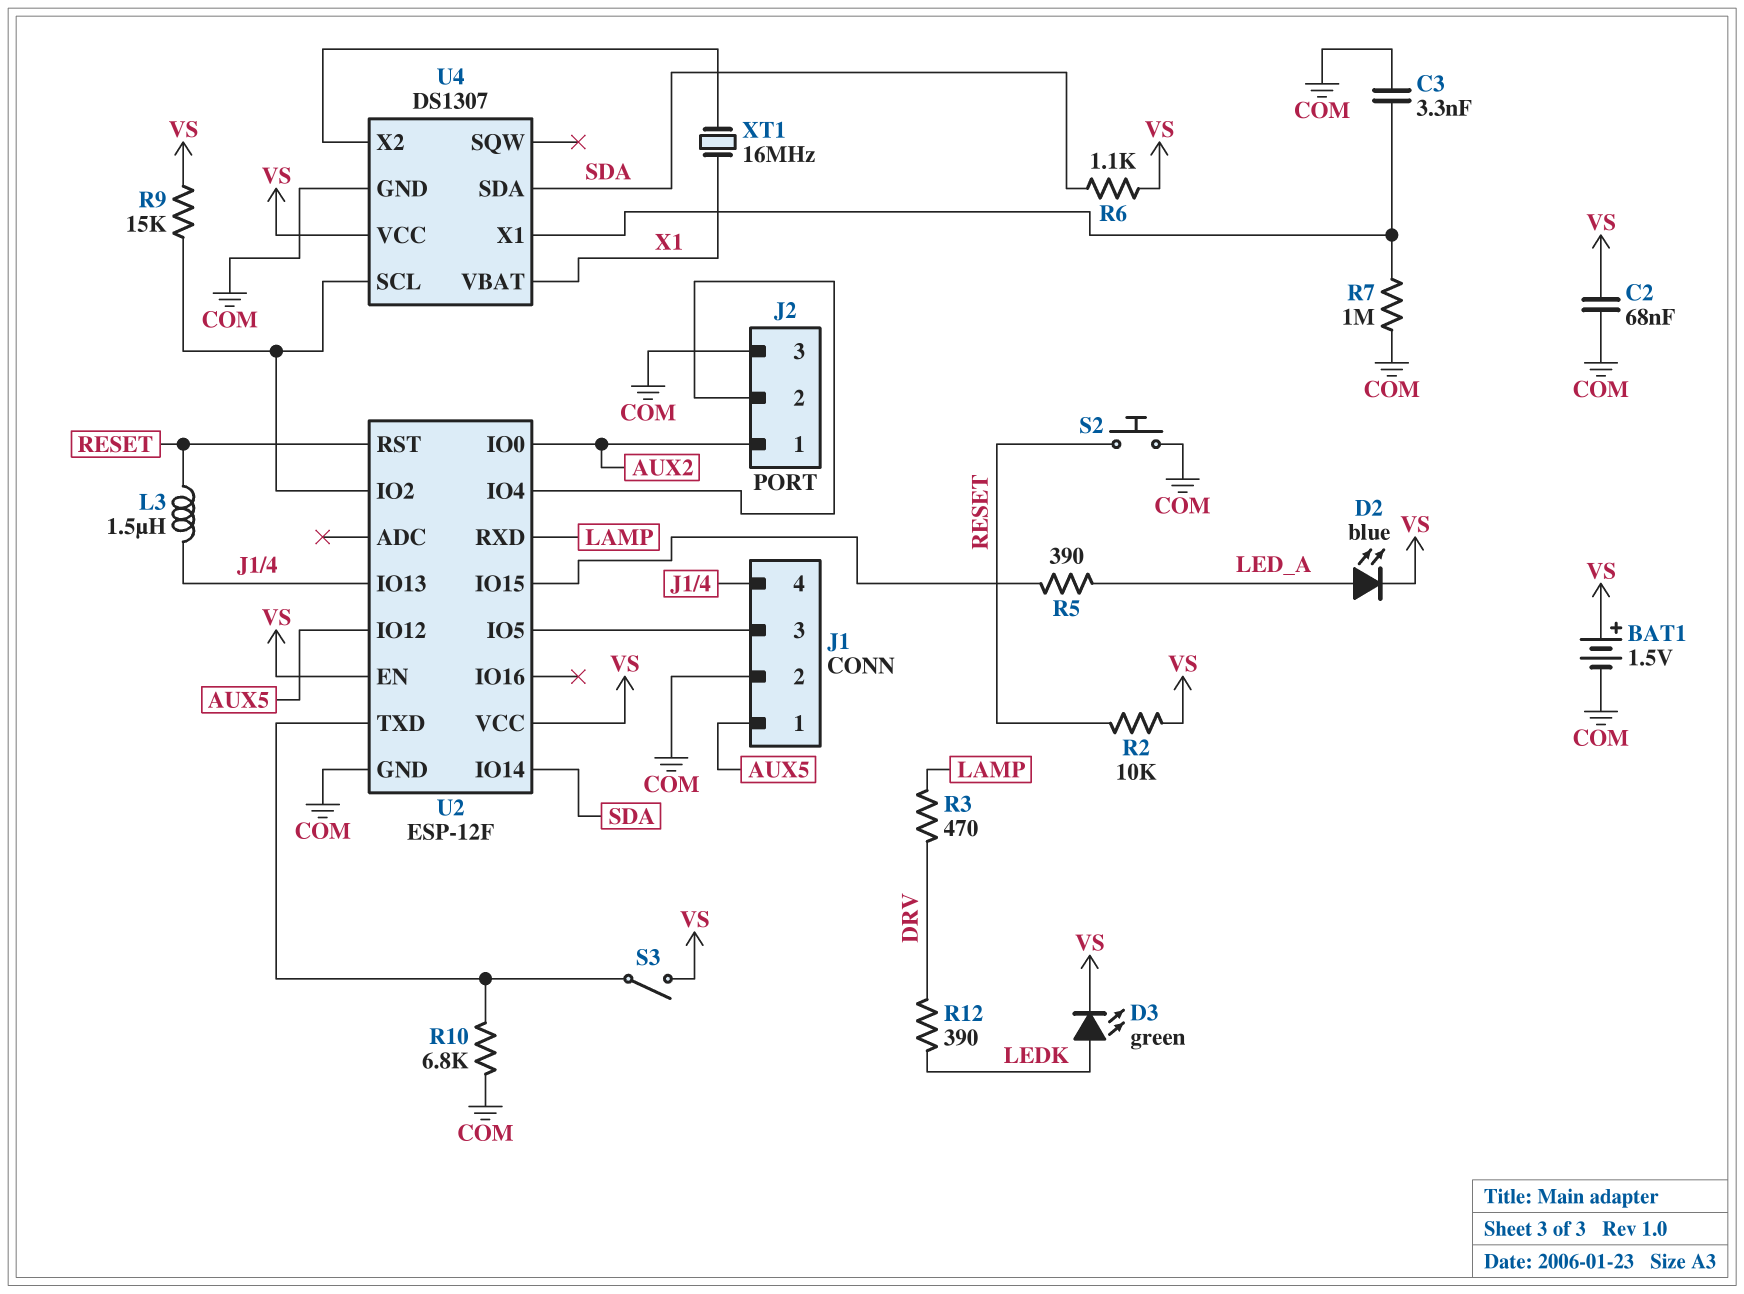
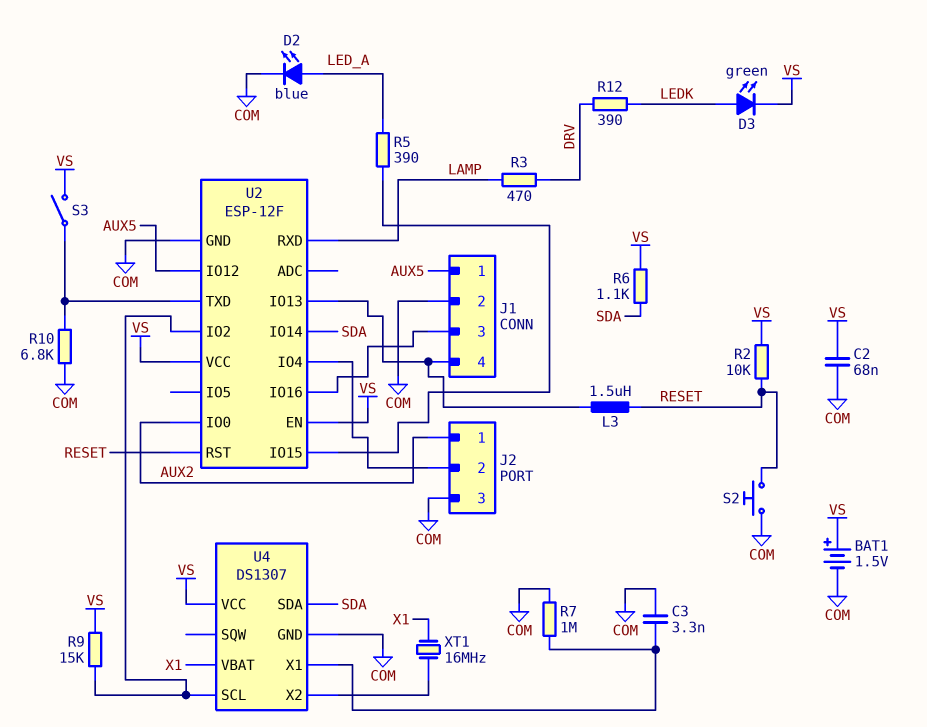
D2: LED blue (A LED_A, K VS) -> LED blue (A LED_A, K COM)
U2 pin IO5: J1/3 -> none
U2 pin IO16: none -> J1/3

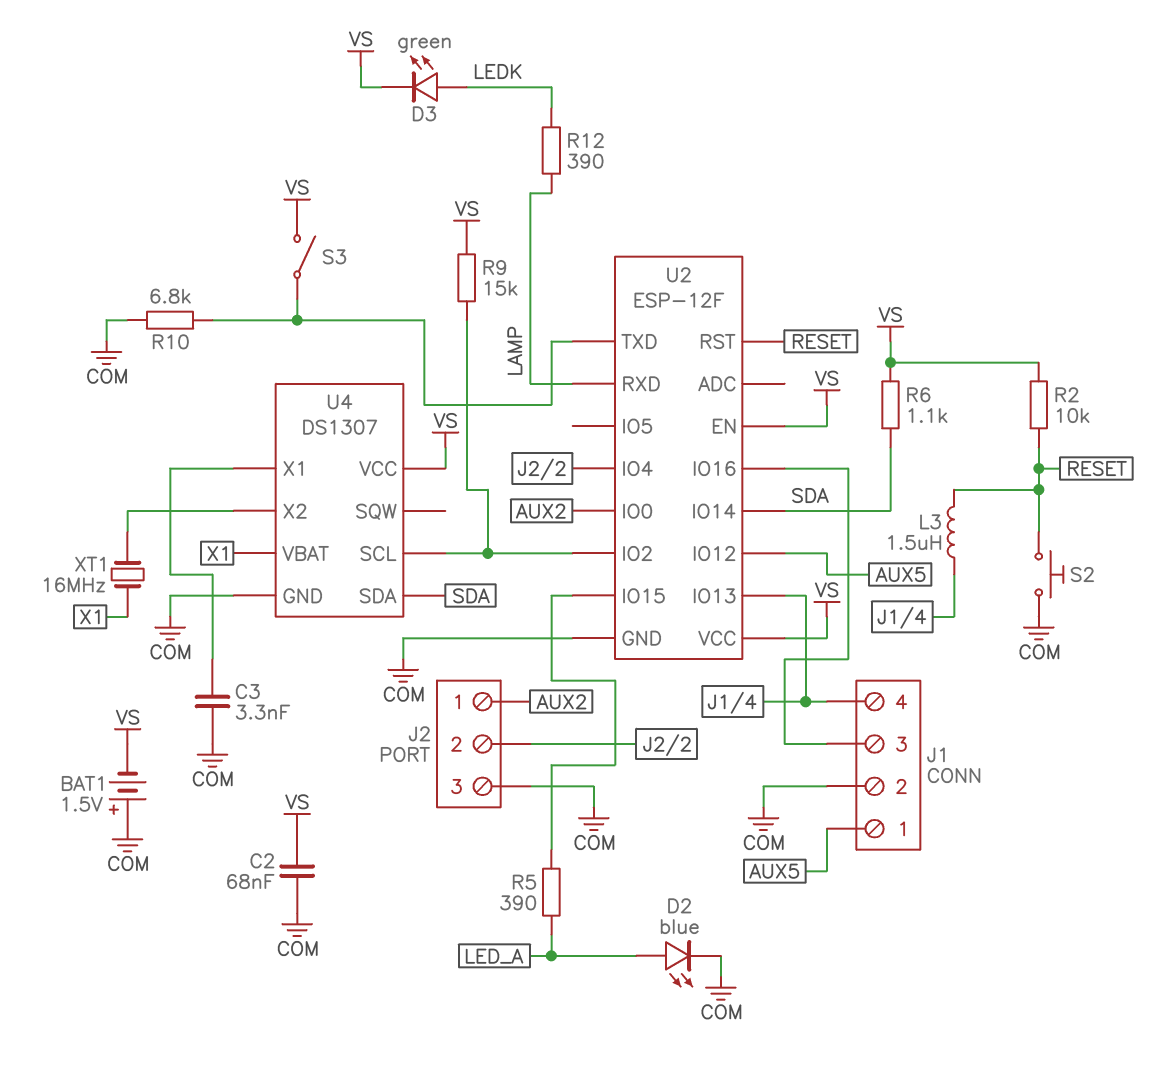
BAT1: 1.5V (plus VS, minus COM) -> 1.5V (plus COM, minus VS)
R3: 470 (DRV, LAMP) -> none
R7: 1M (COM, U4/X1) -> none
R12: 390 (DRV, LEDK) -> 390 (LAMP, LEDK)

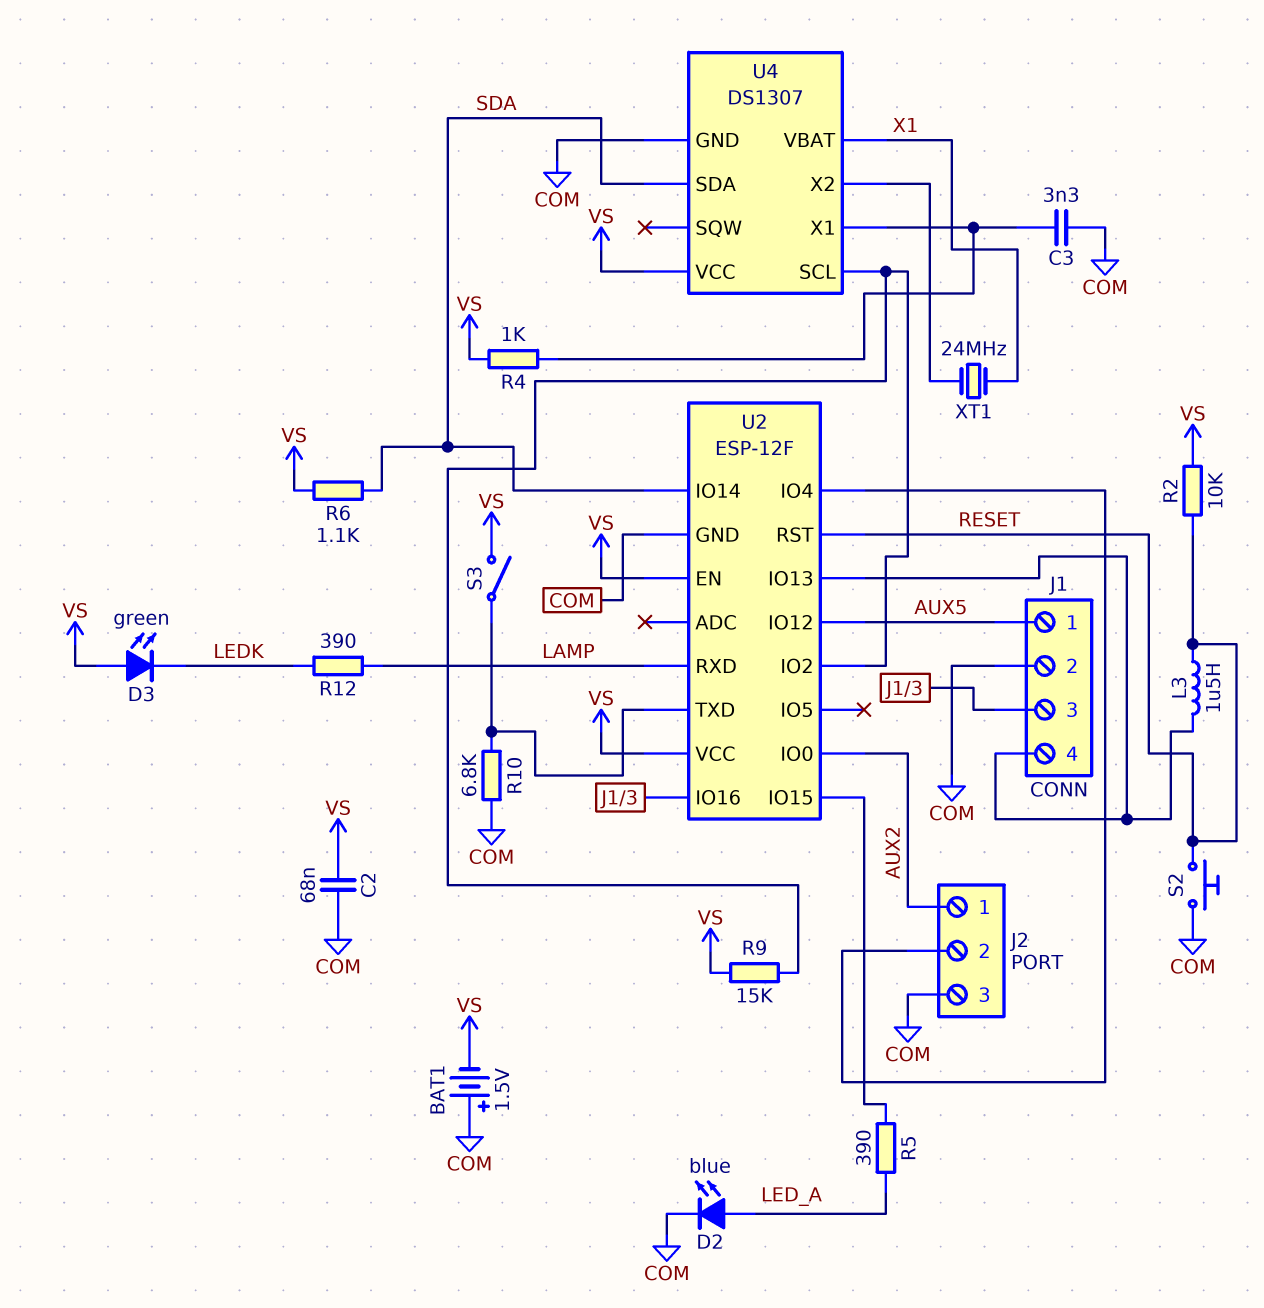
D3: LED green (A LEDK, K VS) -> LED green (A VS, K LEDK)
R4: none -> 1k (U4/X1, VS)
XT1: 16MHz (U4/X2, X1) -> 24MHz (U4/X2, X1)

